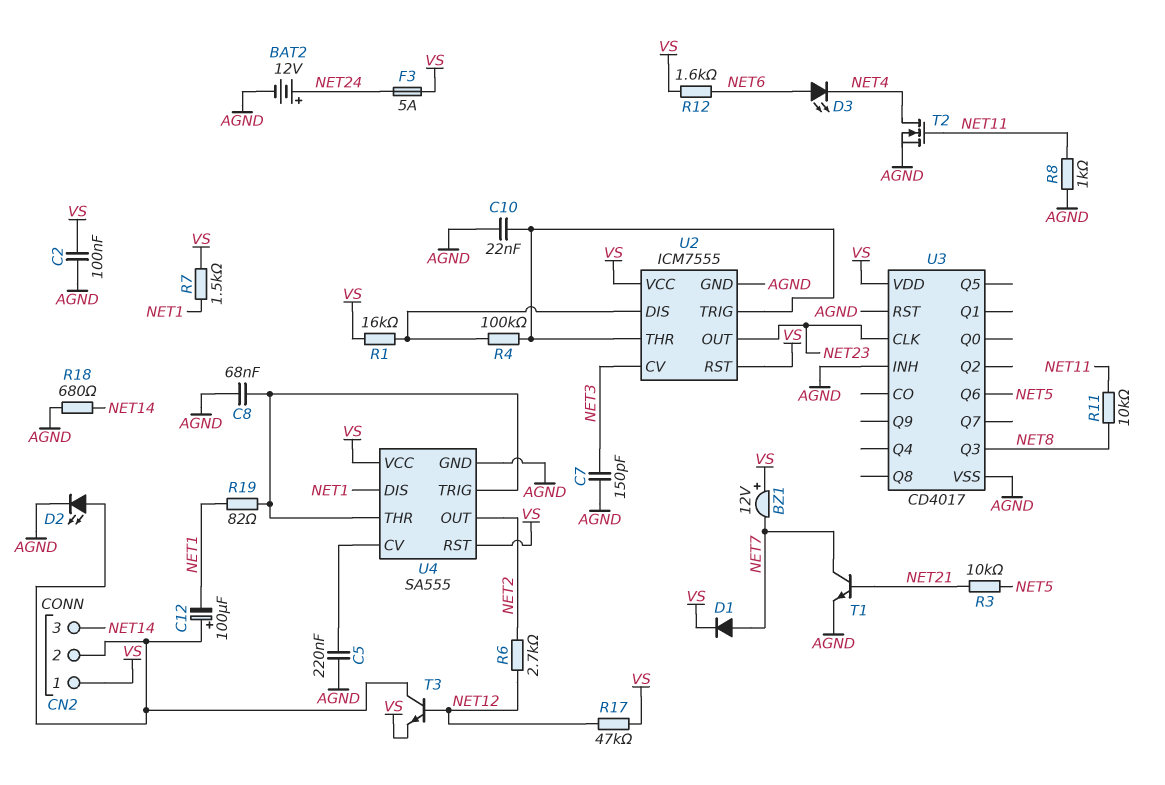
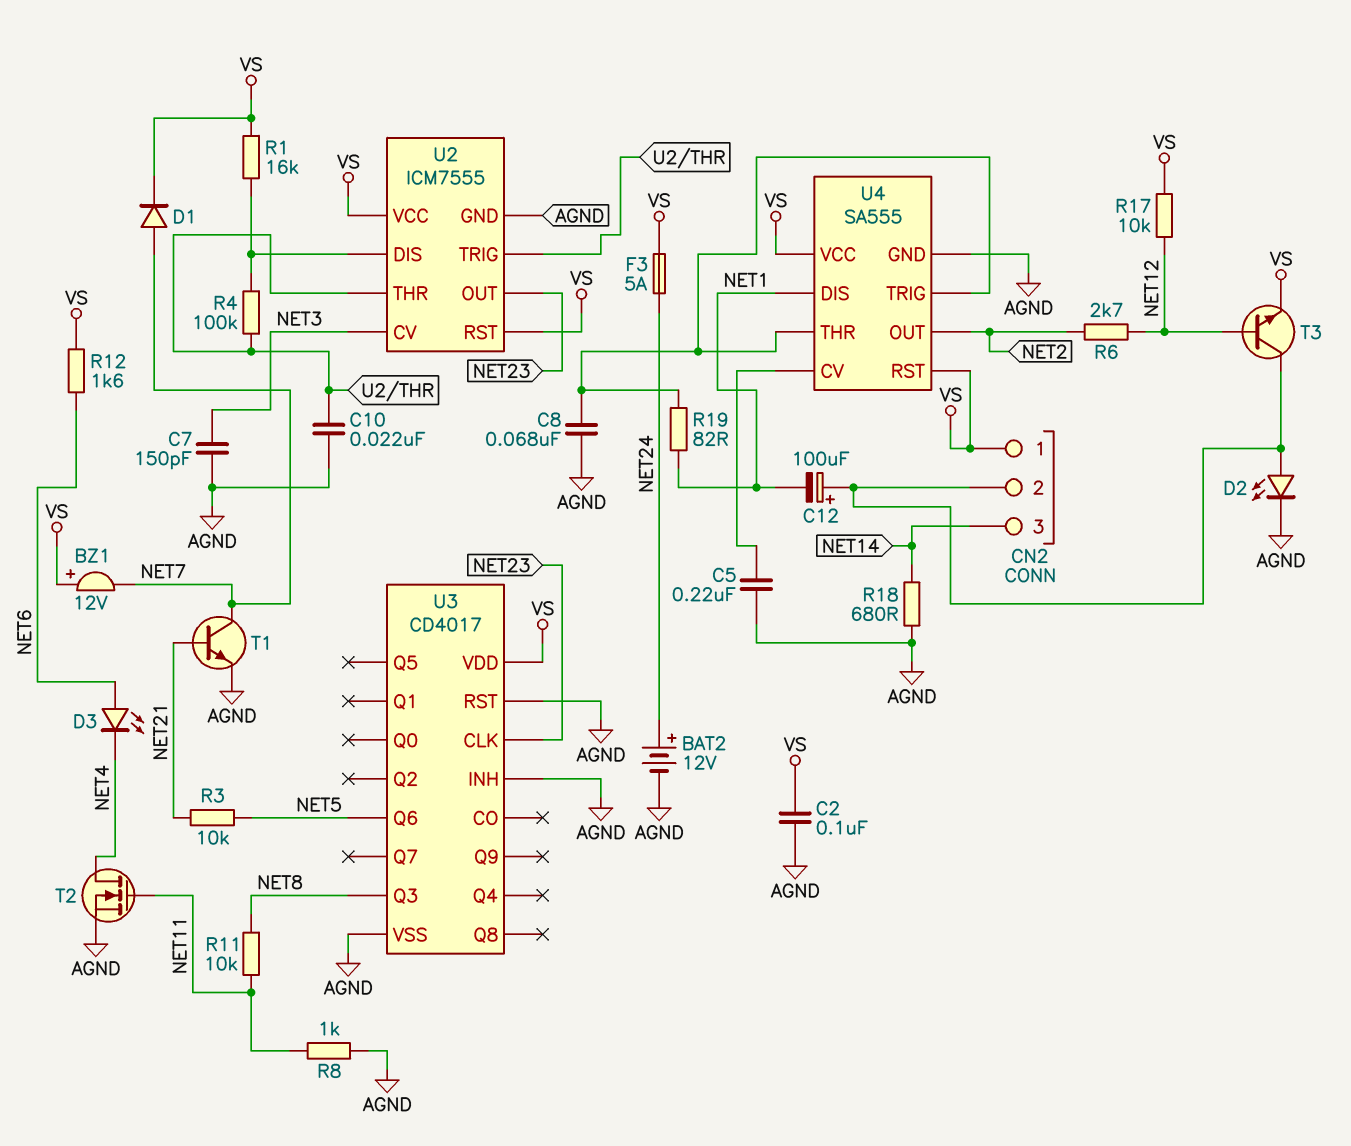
R7: 1.5k (NET1, VS) -> none
R17: 47k (NET12, VS) -> 10k (NET12, VS)

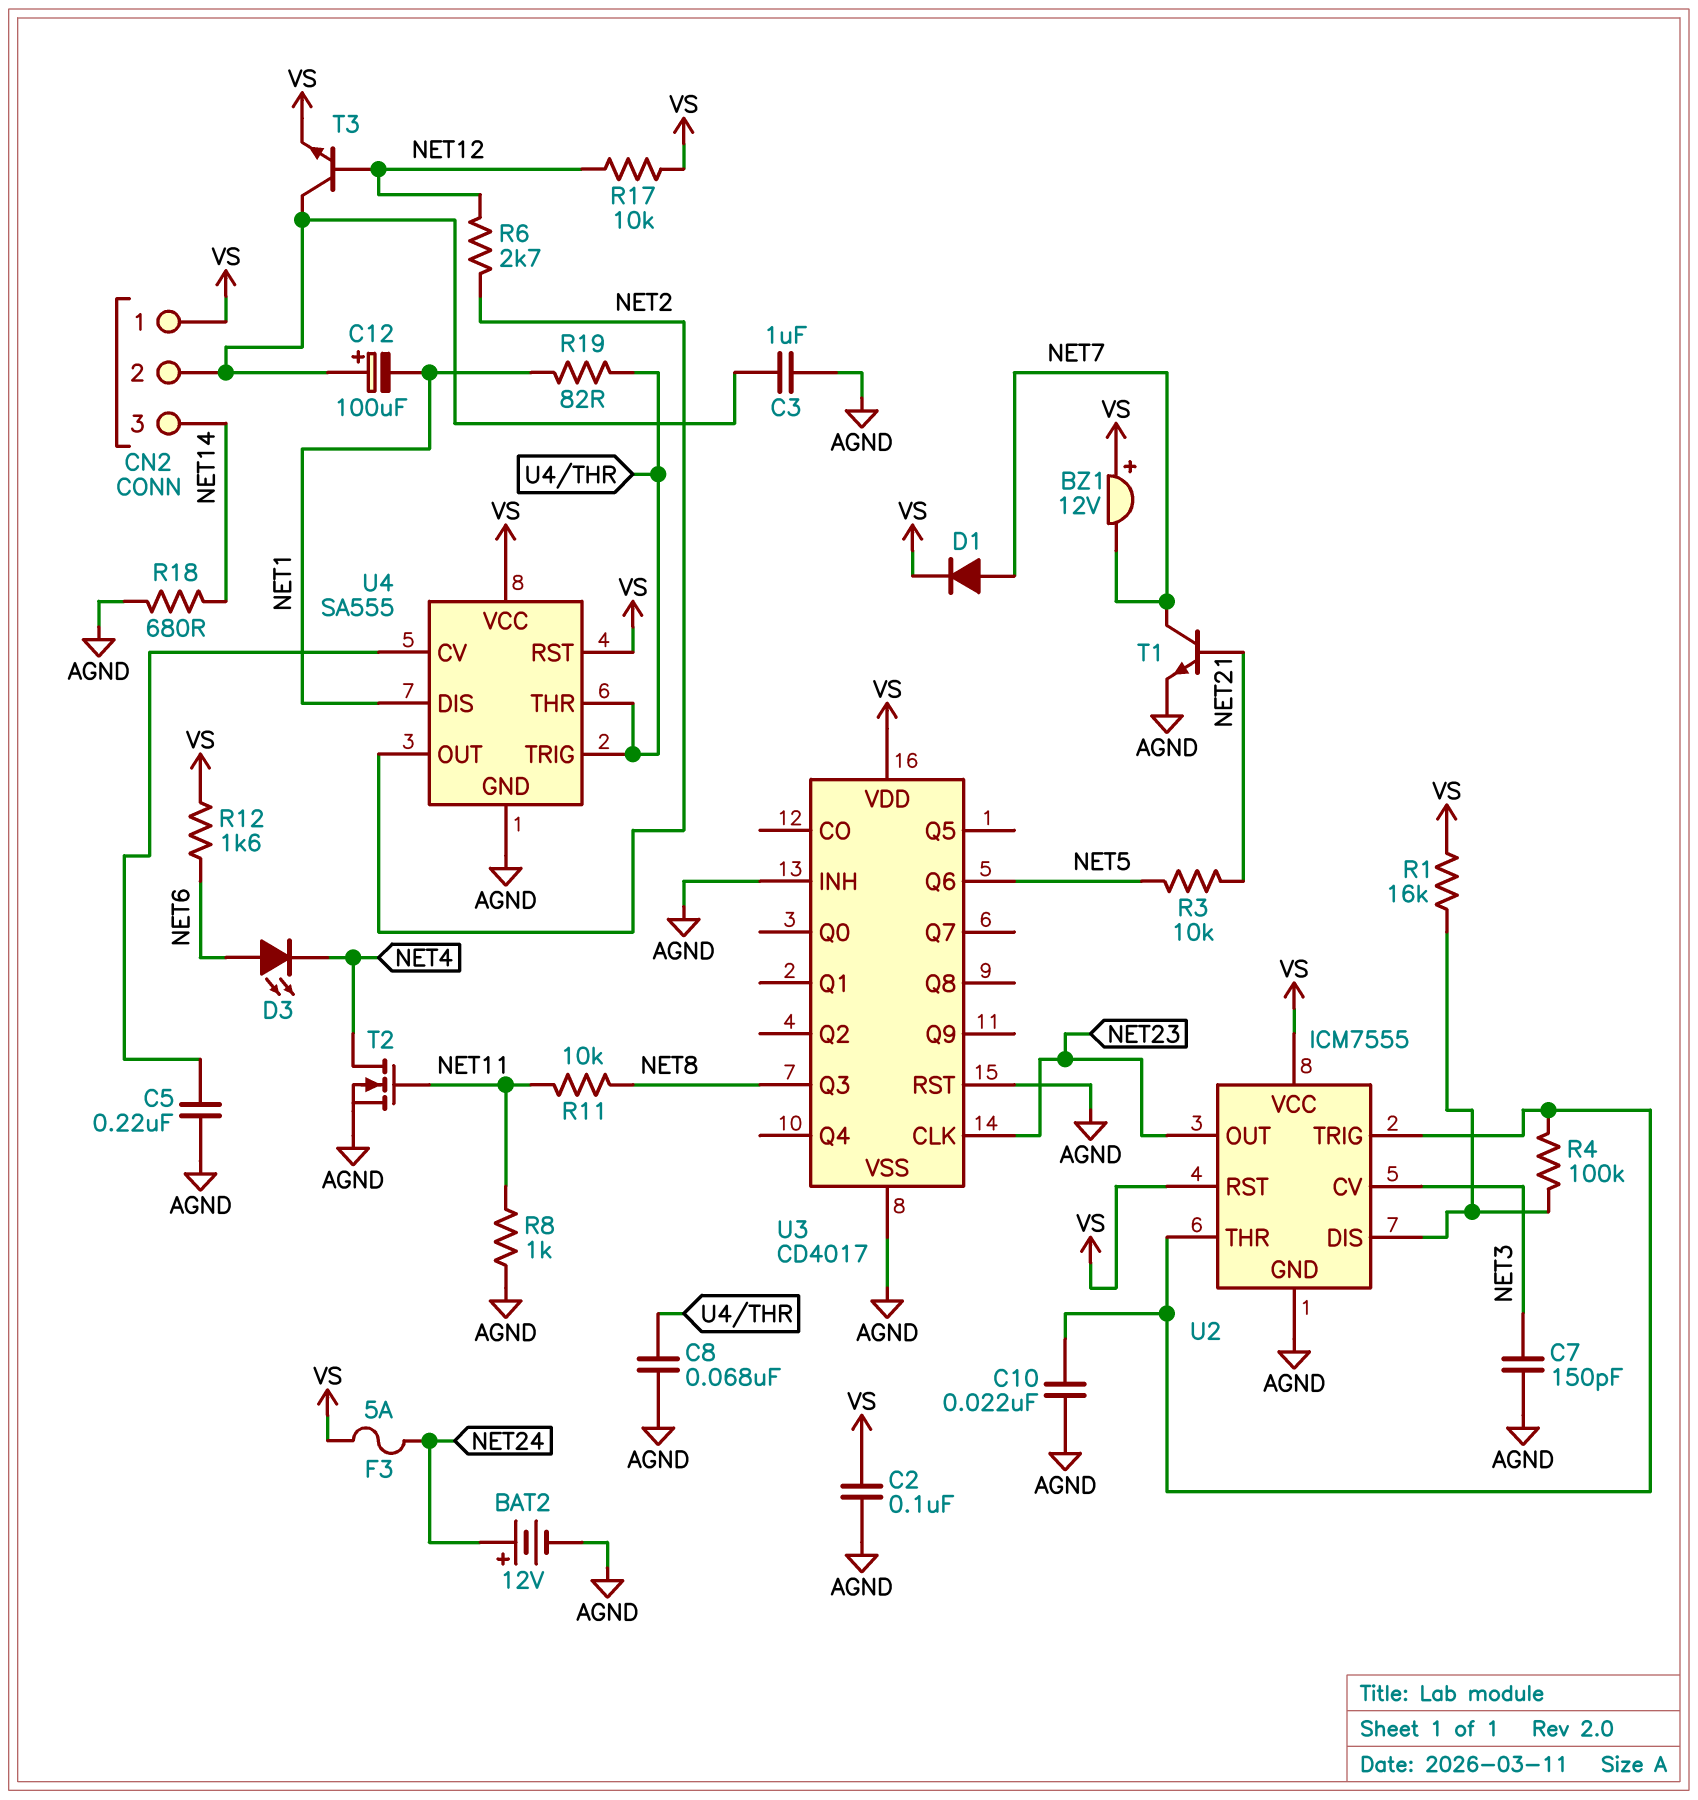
C3: none -> 1uF (AGND, CN2/2)
D2: LED (A CN2/2, K AGND) -> none

